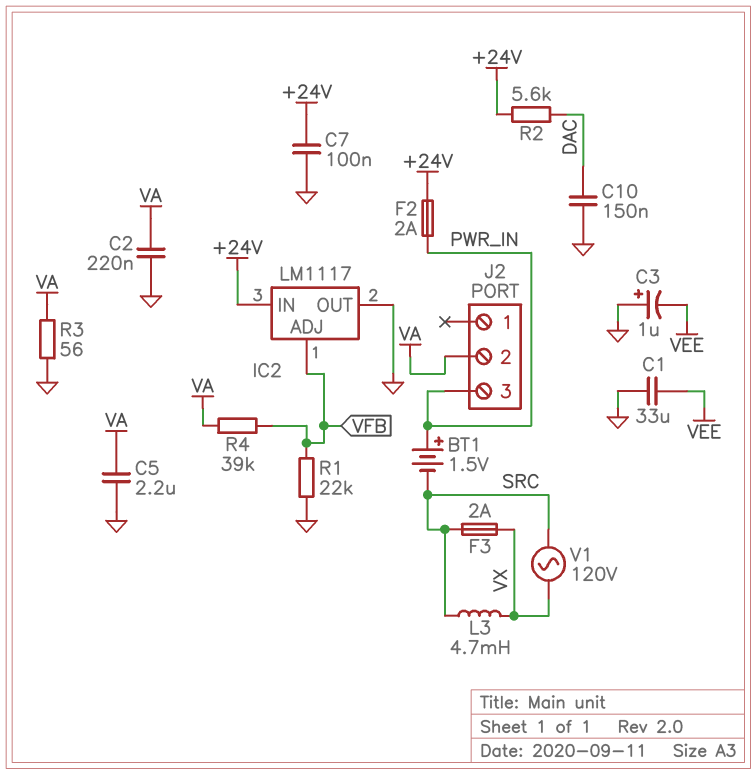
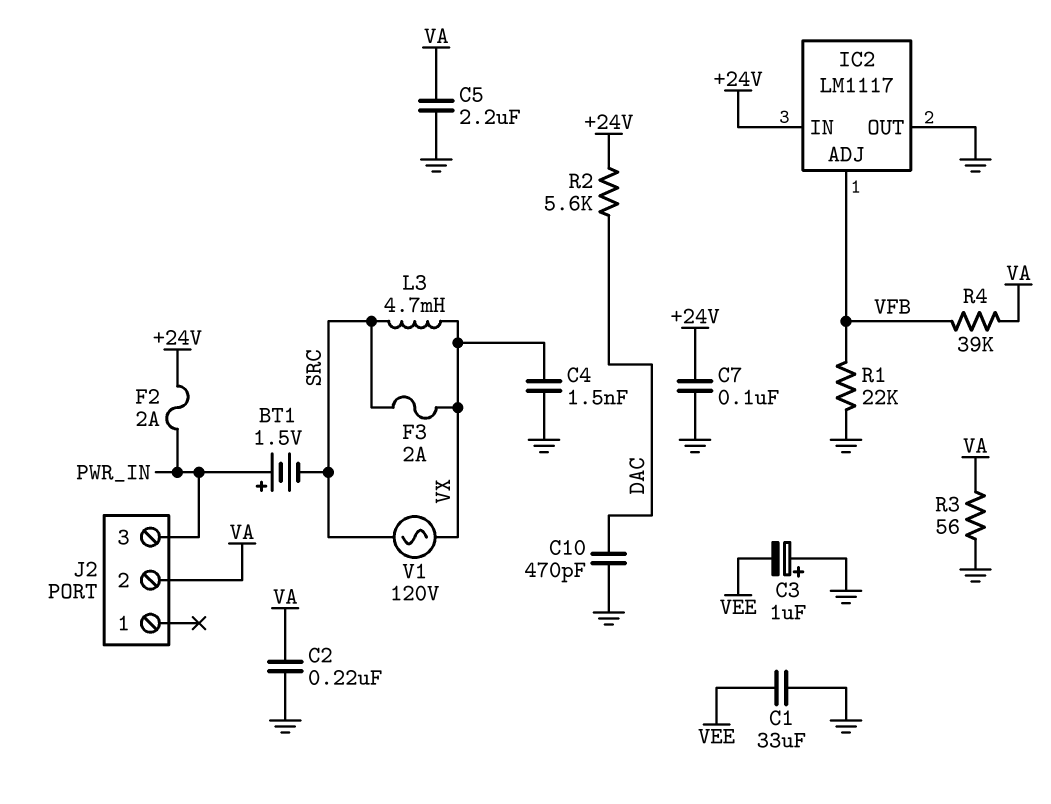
C4: none -> 1.5nF (GND, VX)
C10: 150nF (DAC, GND) -> 470pF (DAC, GND)

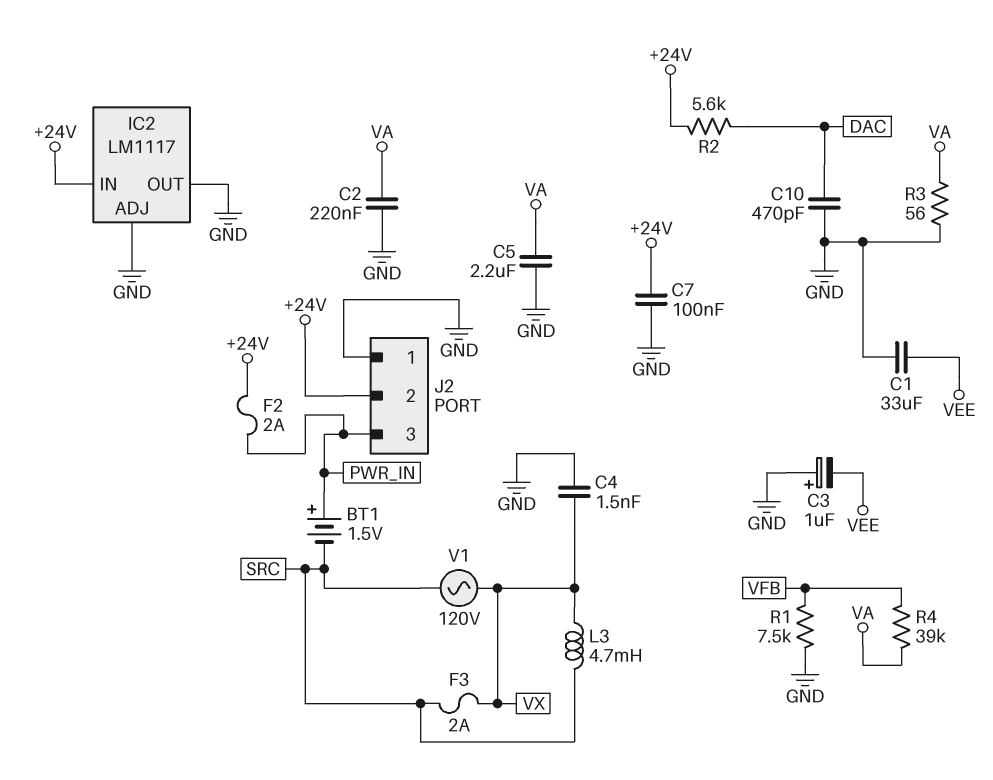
IC2 pin ADJ: VFB -> GND
J2 pin 1: none -> GND
J2 pin 2: VA -> +24V
R1: 22k (GND, VFB) -> 7.5k (GND, VFB)

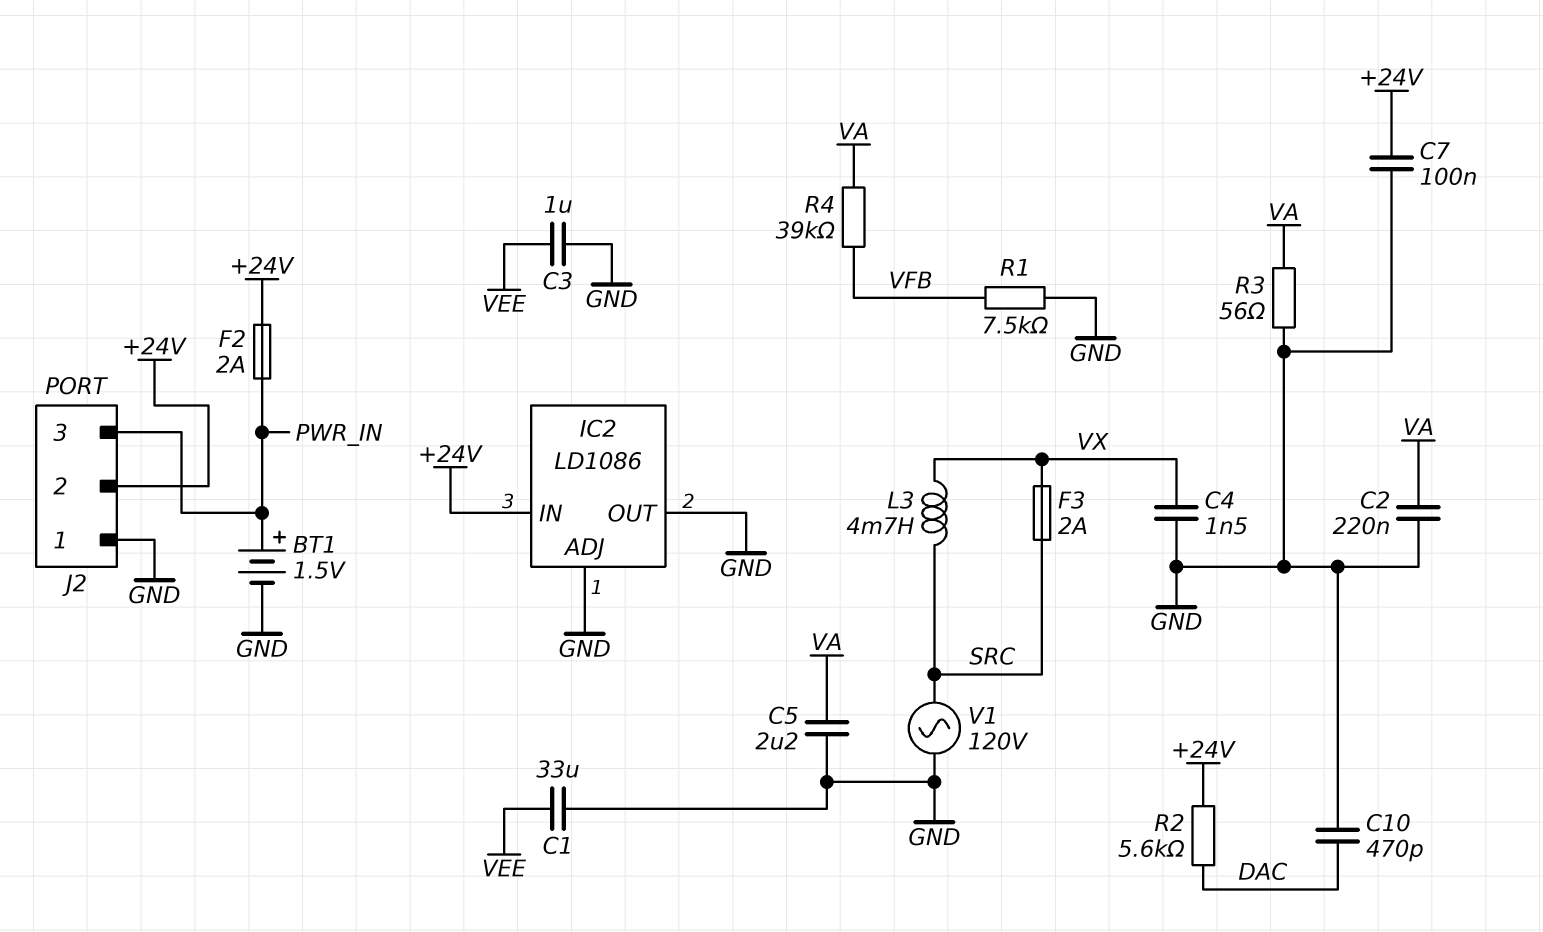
BT1: 1.5V (plus PWR_IN, minus SRC) -> 1.5V (plus PWR_IN, minus GND)
C3: 1uF (plus GND, minus VEE) -> 1uF (GND, VEE)
IC2: LM1117 -> LD1086
V1: AC 120V (SRC, VX) -> AC 120V (GND, SRC)

